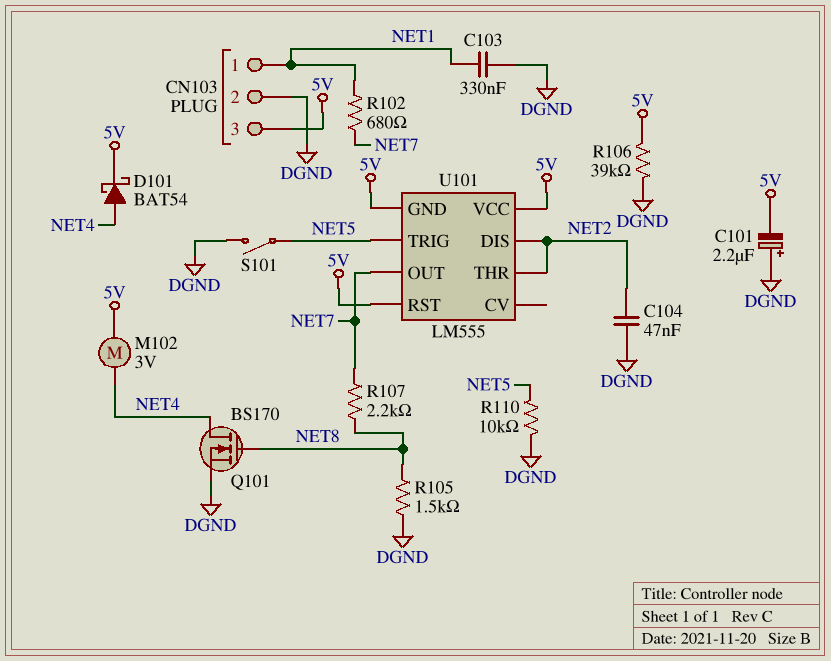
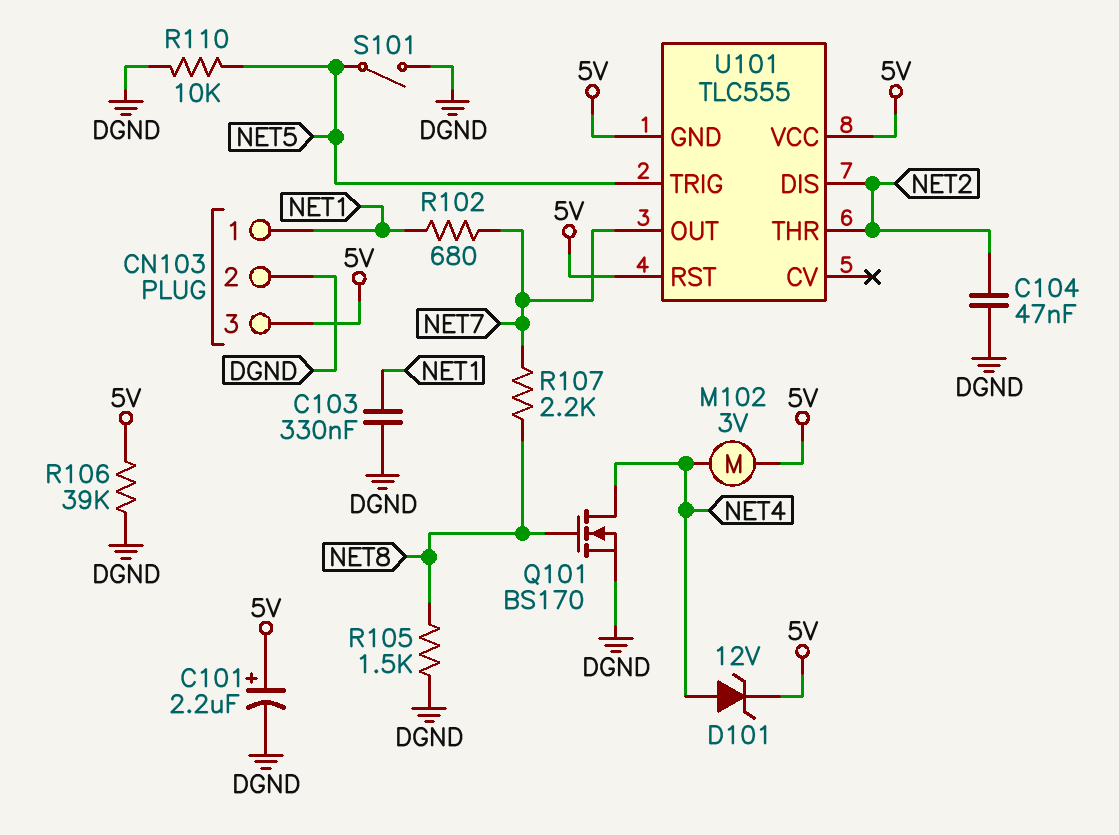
C101: 2.2uF (plus DGND, minus 5V) -> 2.2uF (plus 5V, minus DGND)
D101: schottky BAT54 (A NET4, K 5V) -> zener 12V (A NET4, K 5V)
U101: LM555 -> TLC555

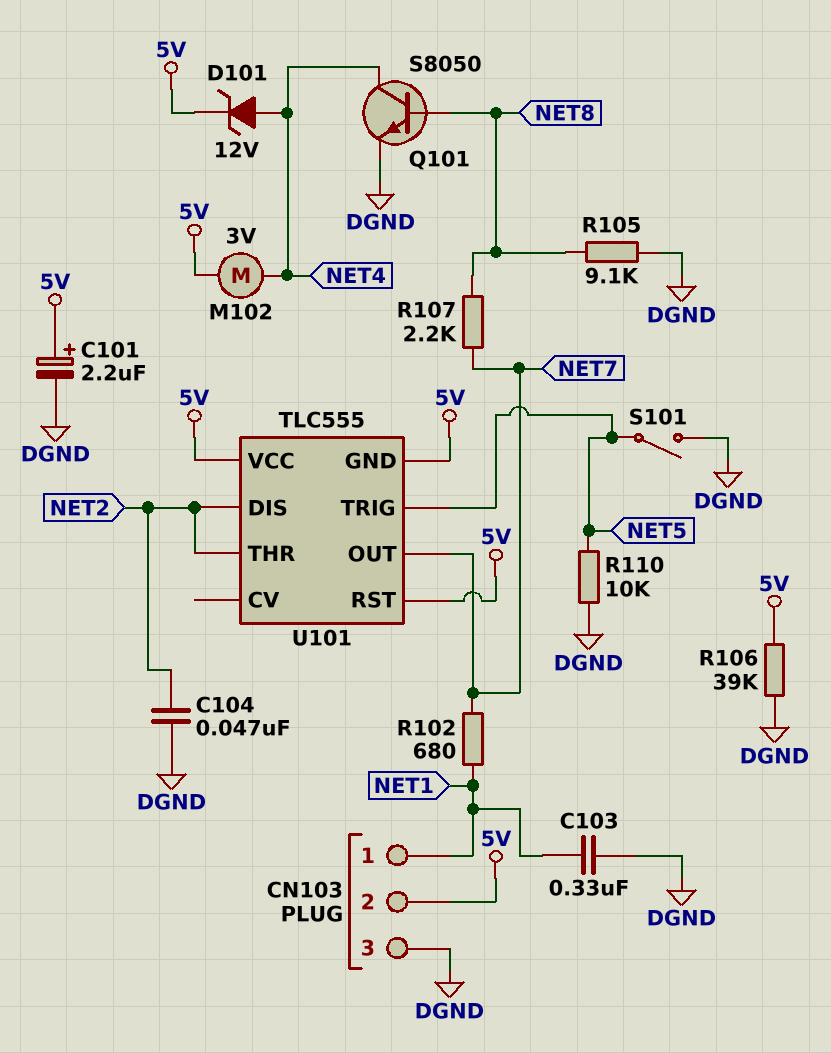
CN103 pin 2: DGND -> 5V
CN103 pin 3: 5V -> DGND
Q101: NMOS BS170 (G NET8, D NET4, S DGND) -> NPN S8050 (B NET8, C NET4, E DGND)
R105: 1.5k (DGND, NET8) -> 9.1k (DGND, NET8)

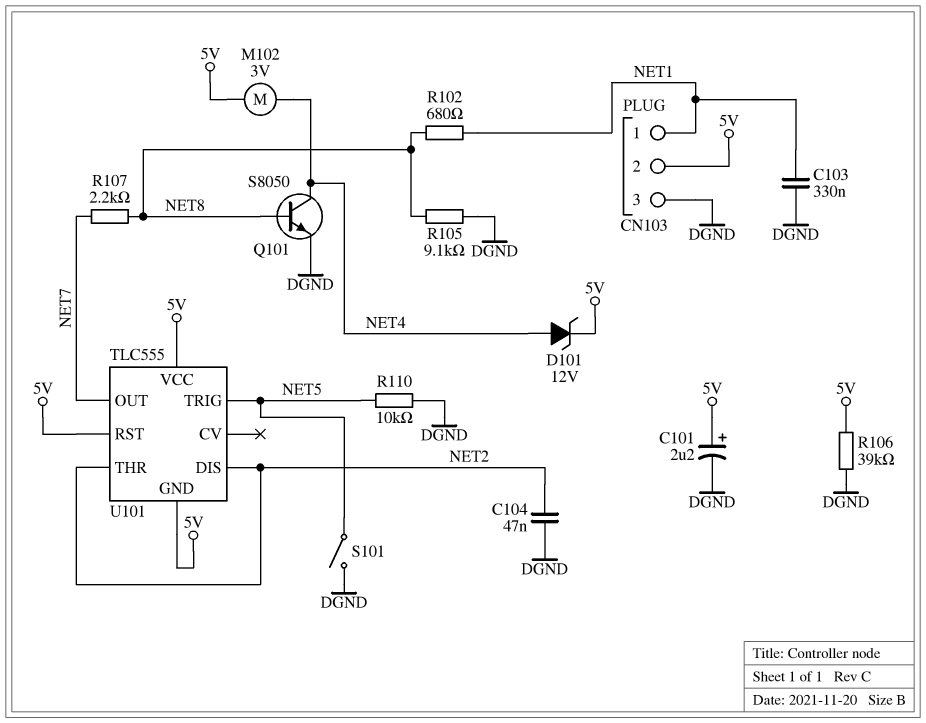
R102: 680 (NET1, NET7) -> 680 (NET1, NET8)

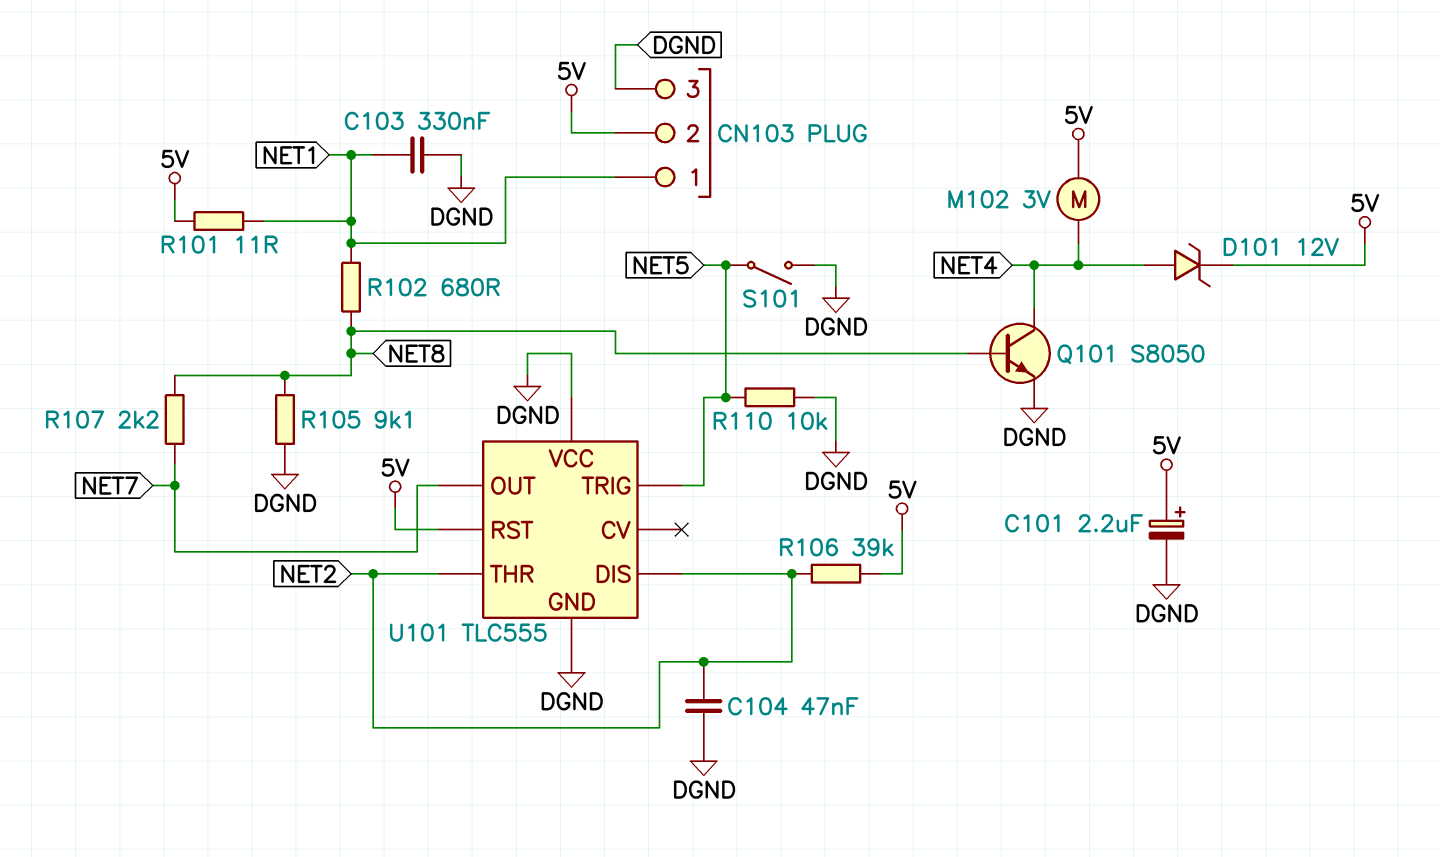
R101: none -> 11 (5V, NET1)
R106: 39k (5V, DGND) -> 39k (5V, NET2)
U101 pin GND: 5V -> DGND
U101 pin VCC: 5V -> DGND

